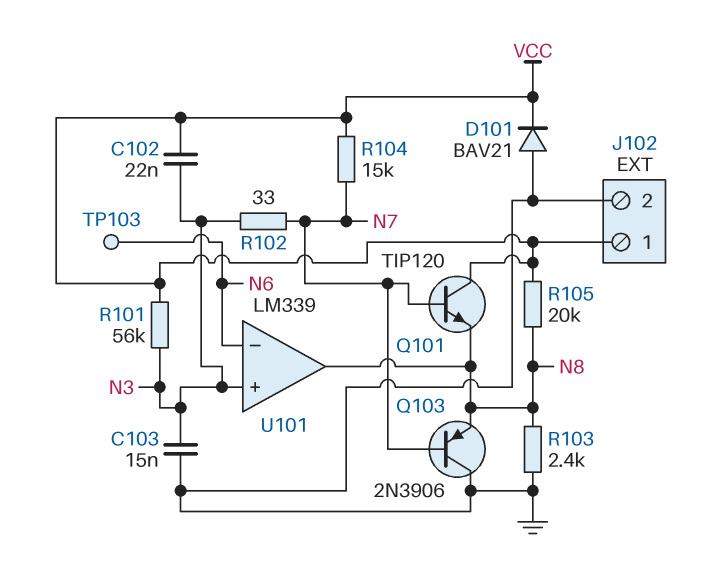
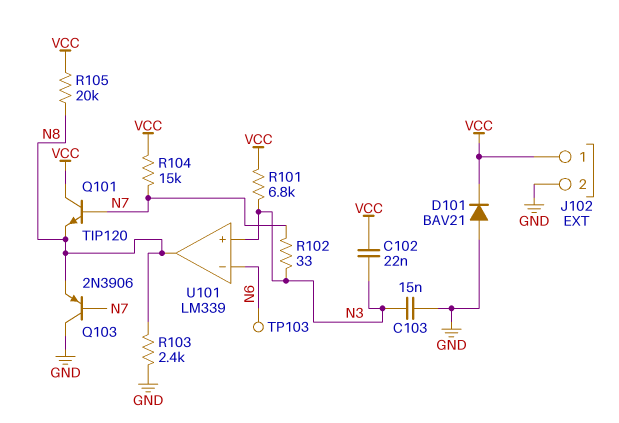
R101: 56k (N3, VCC) -> 6.8k (N3, VCC)

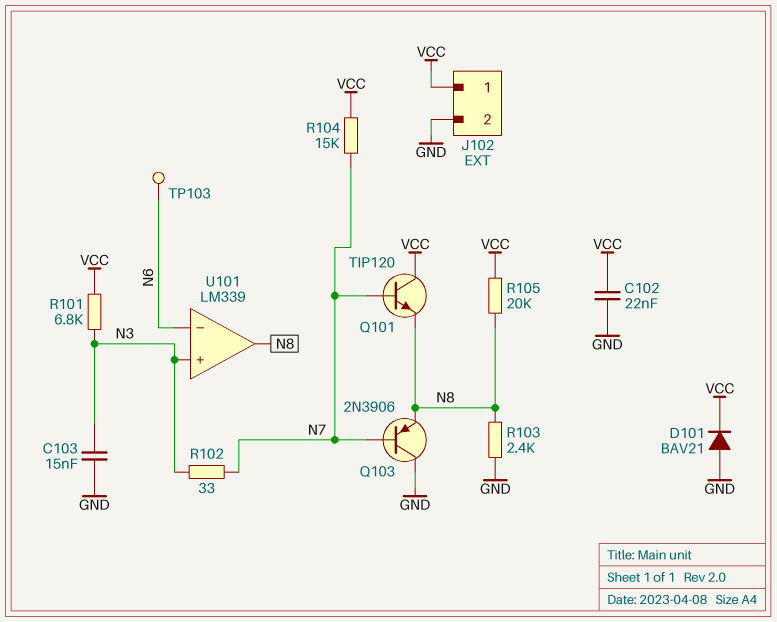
C102: 22nF (N3, VCC) -> 22nF (GND, VCC)

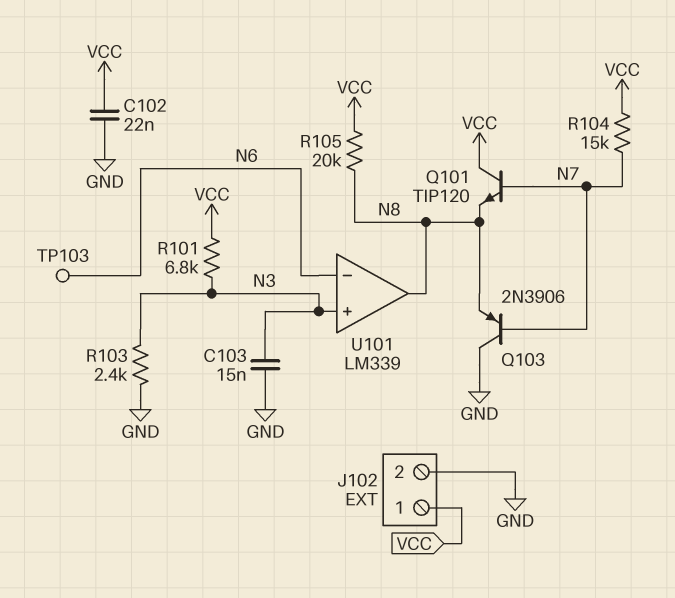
D101: diode BAV21 (A GND, K VCC) -> none
R102: 33 (N3, N7) -> none
R103: 2.4k (GND, N8) -> 2.4k (GND, N3)

